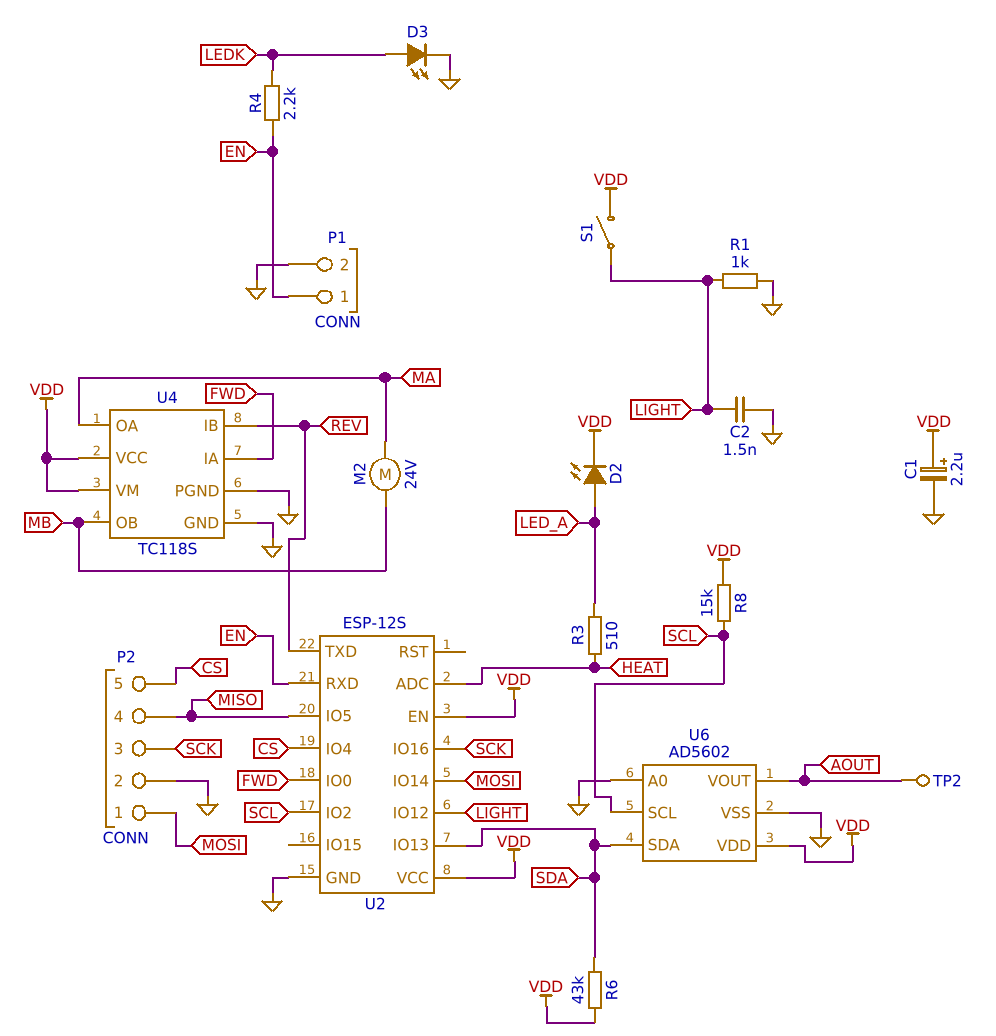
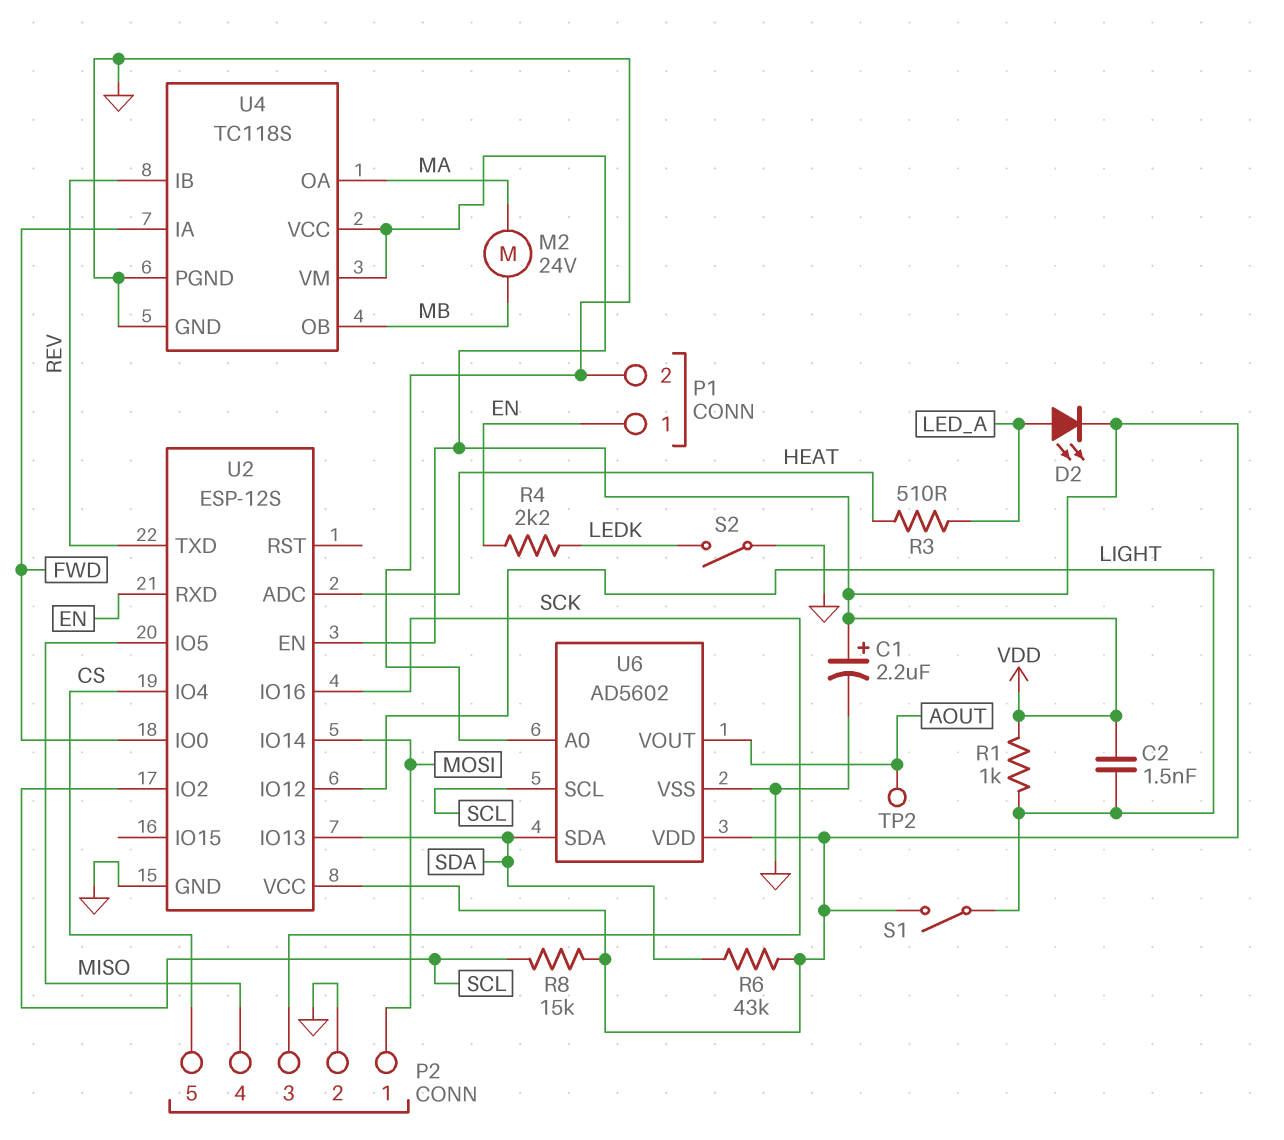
C2: 1.5nF (GND, LIGHT) -> 1.5nF (LIGHT, VDD)
D3: LED (A LEDK, K GND) -> none
R1: 1k (GND, LIGHT) -> 1k (LIGHT, VDD)
S2: none -> switch (GND, LEDK)

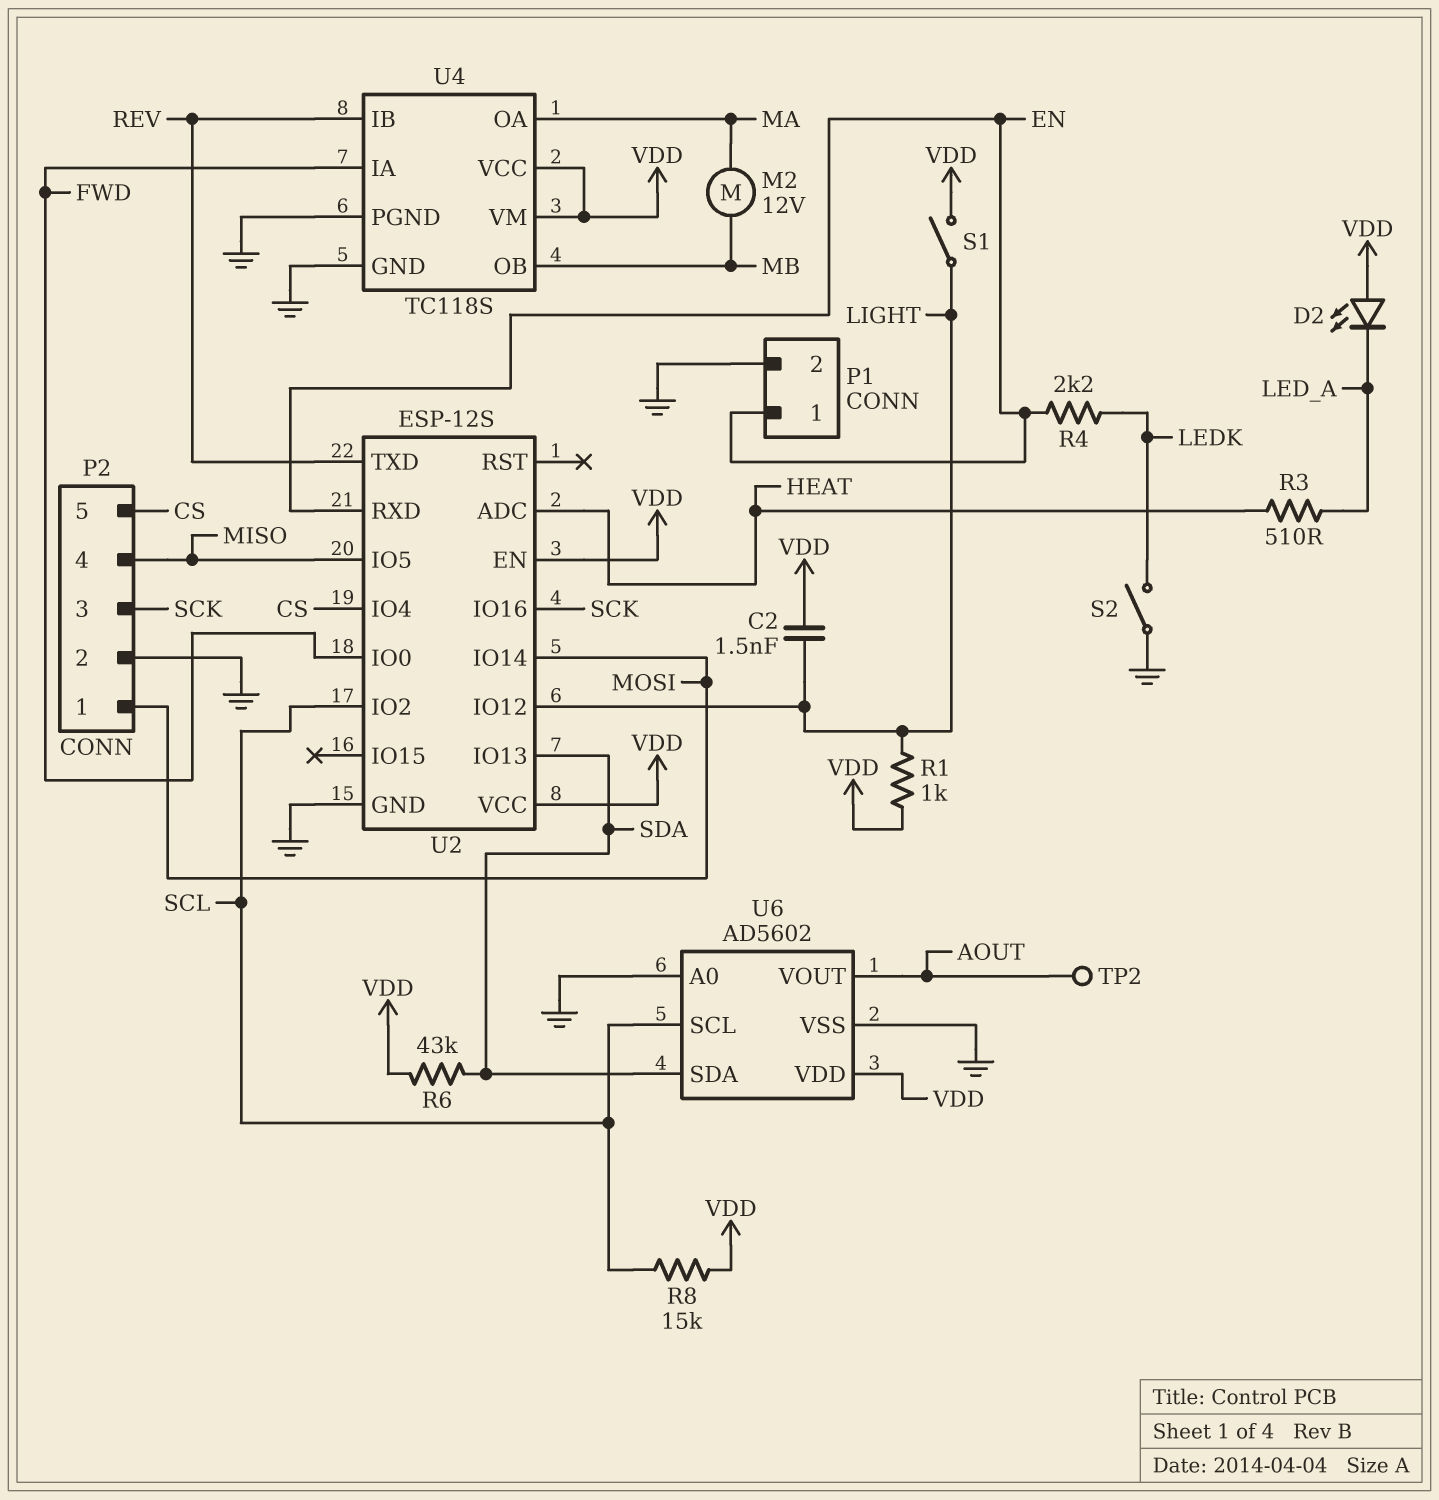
C1: 2.2uF (plus VDD, minus GND) -> none
D2: LED (A LED_A, K VDD) -> LED (A VDD, K LED_A)
M2: motor 24V (MA, MB) -> motor 12V (MA, MB)

